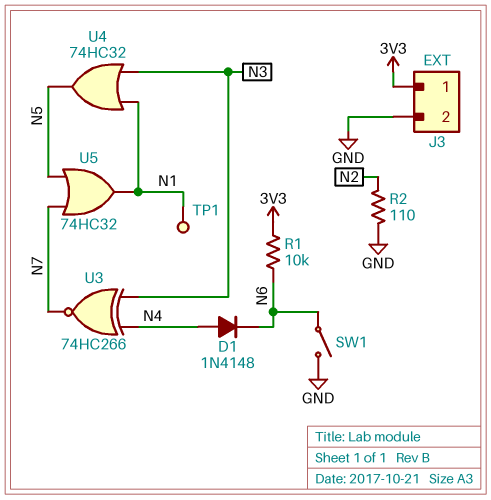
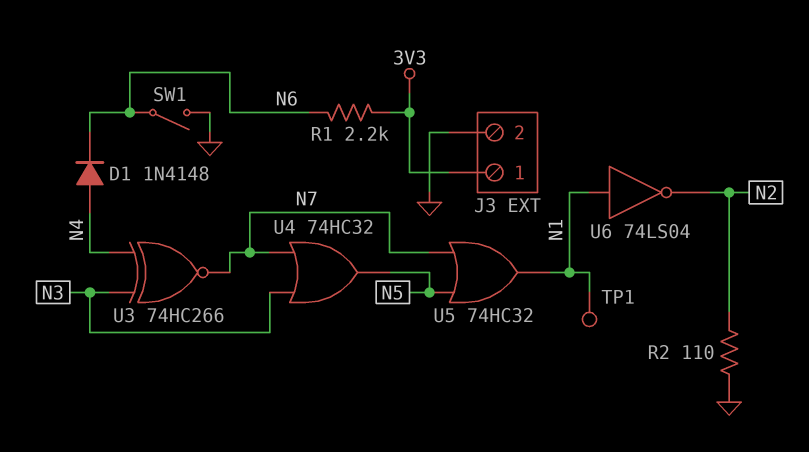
R1: 10k (3V3, N6) -> 2.2k (3V3, N6)
U4: OR 74HC32 (in N1, in N3, out N5) -> OR 74HC32 (in N3, in N7, out N5)
U6: none -> NOT 74LS04 (in N1, out N2)

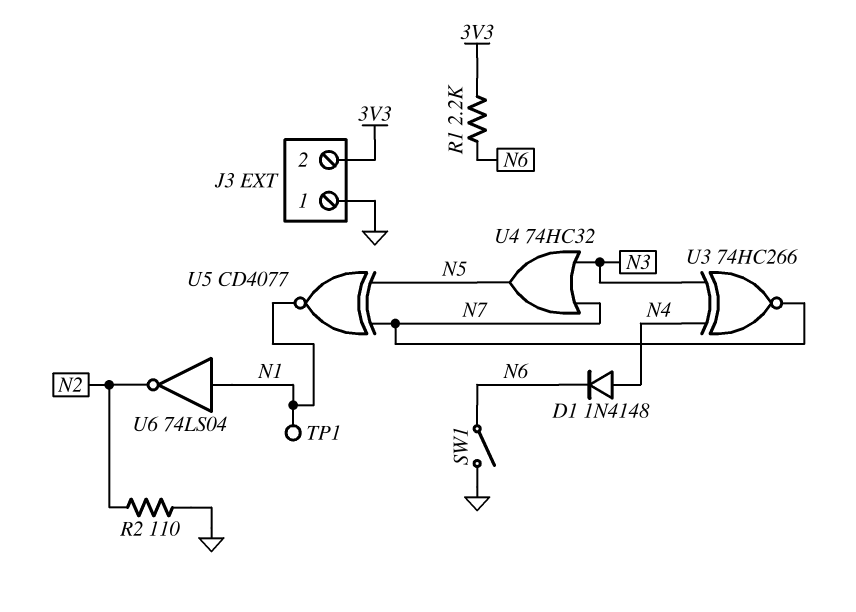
J3 pin 1: 3V3 -> GND
J3 pin 2: GND -> 3V3
U5: OR 74HC32 (in N5, in N7, out N1) -> XNOR CD4077 (in N5, in N7, out N1)

